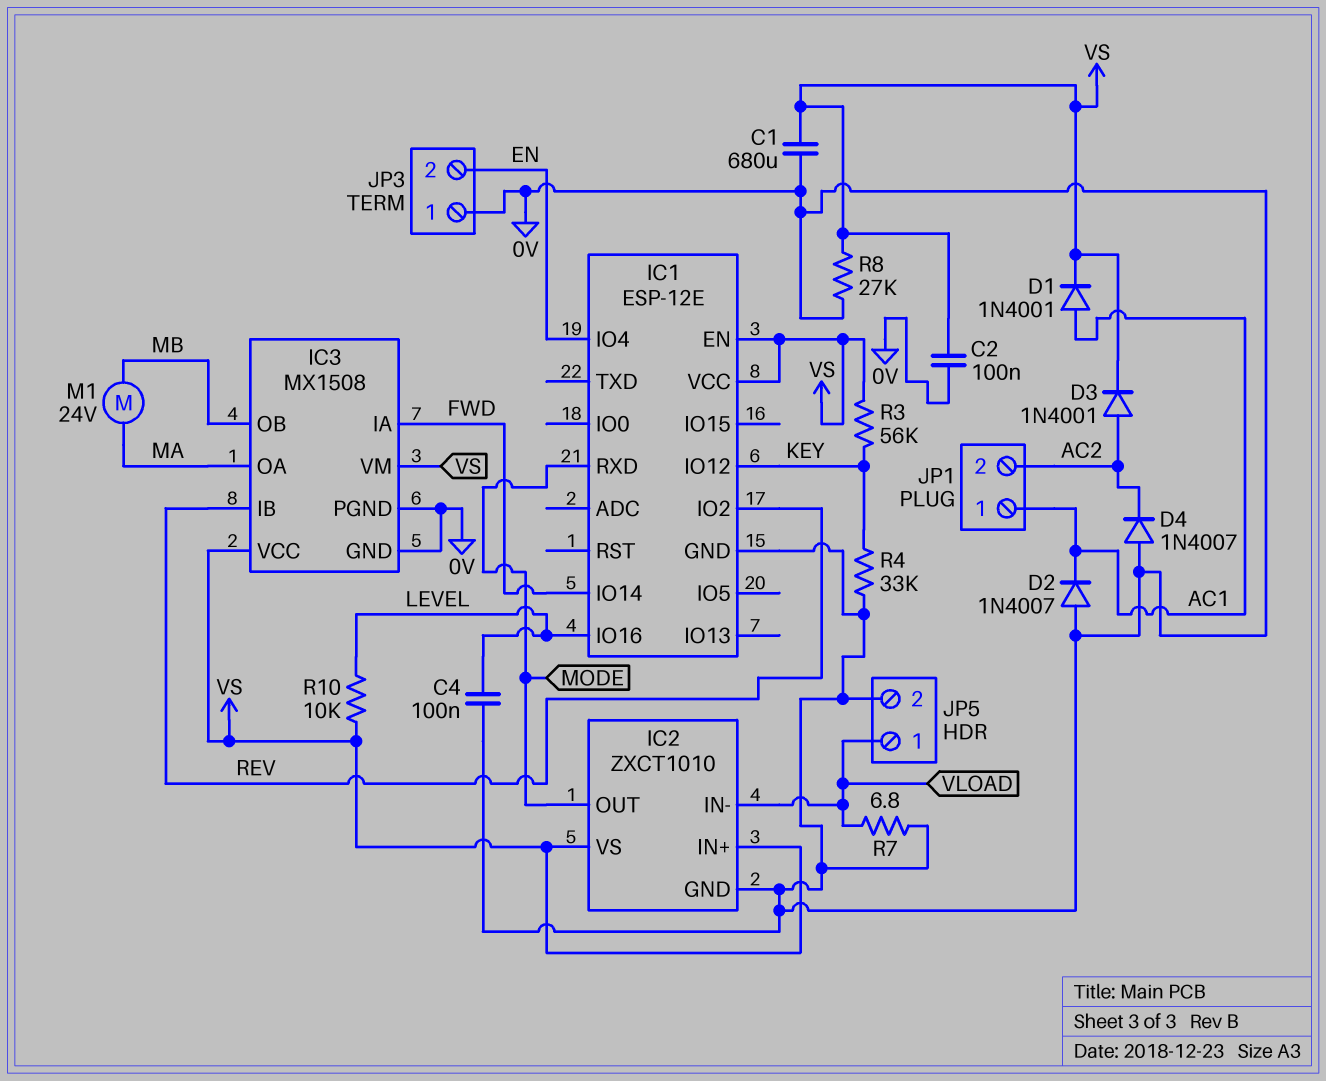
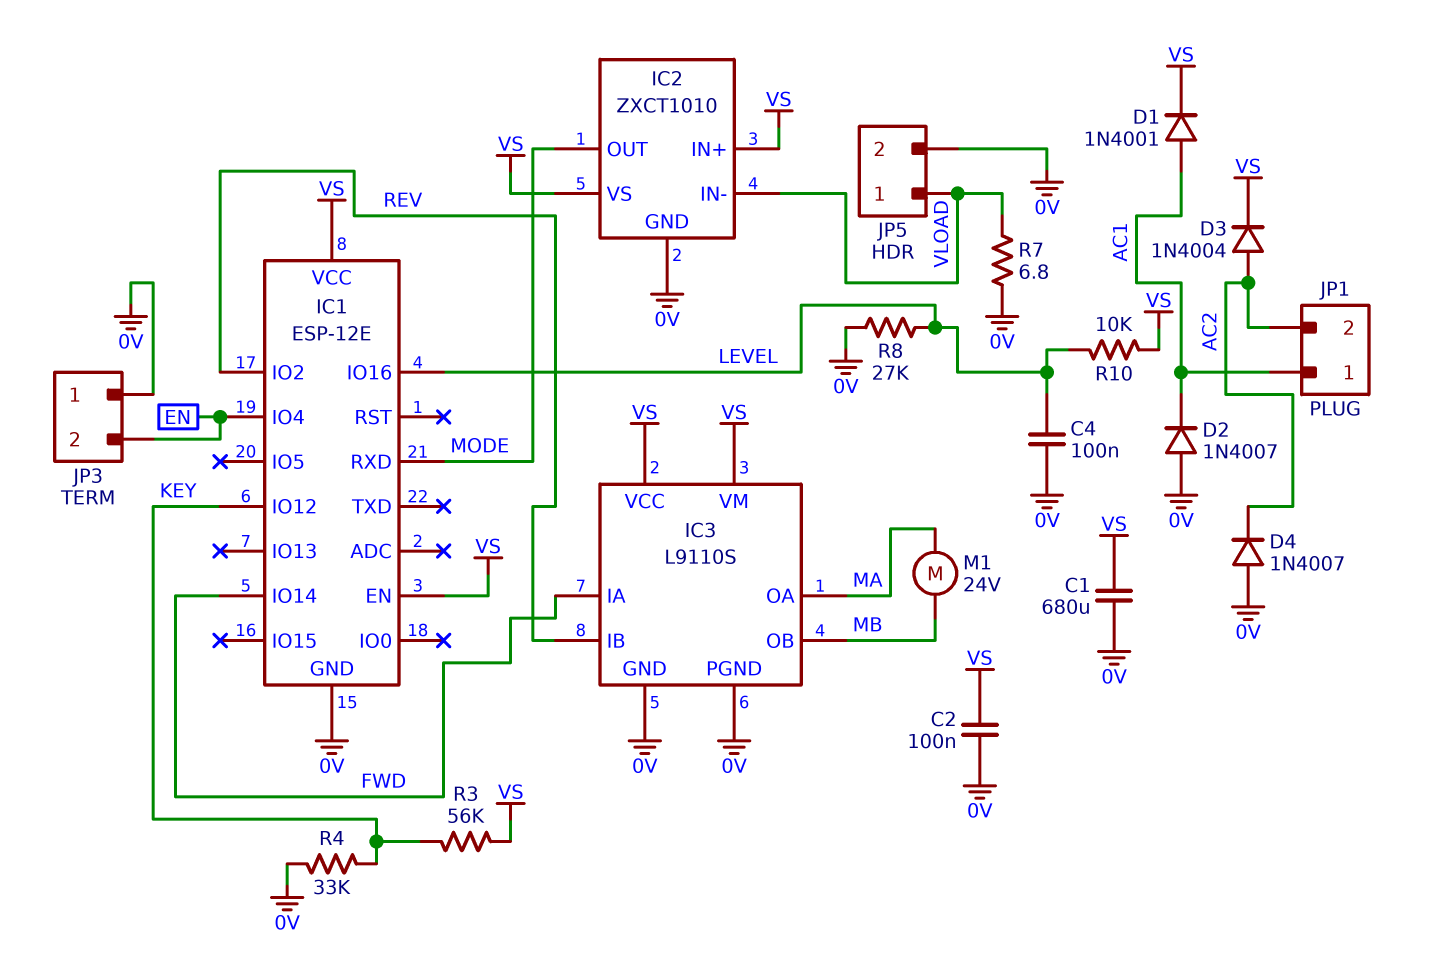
D3: diode 1N4001 (A AC2, K VS) -> diode 1N4004 (A AC2, K VS)
IC3: MX1508 -> L9110S
R8: 27k (0V, VS) -> 27k (0V, LEVEL)

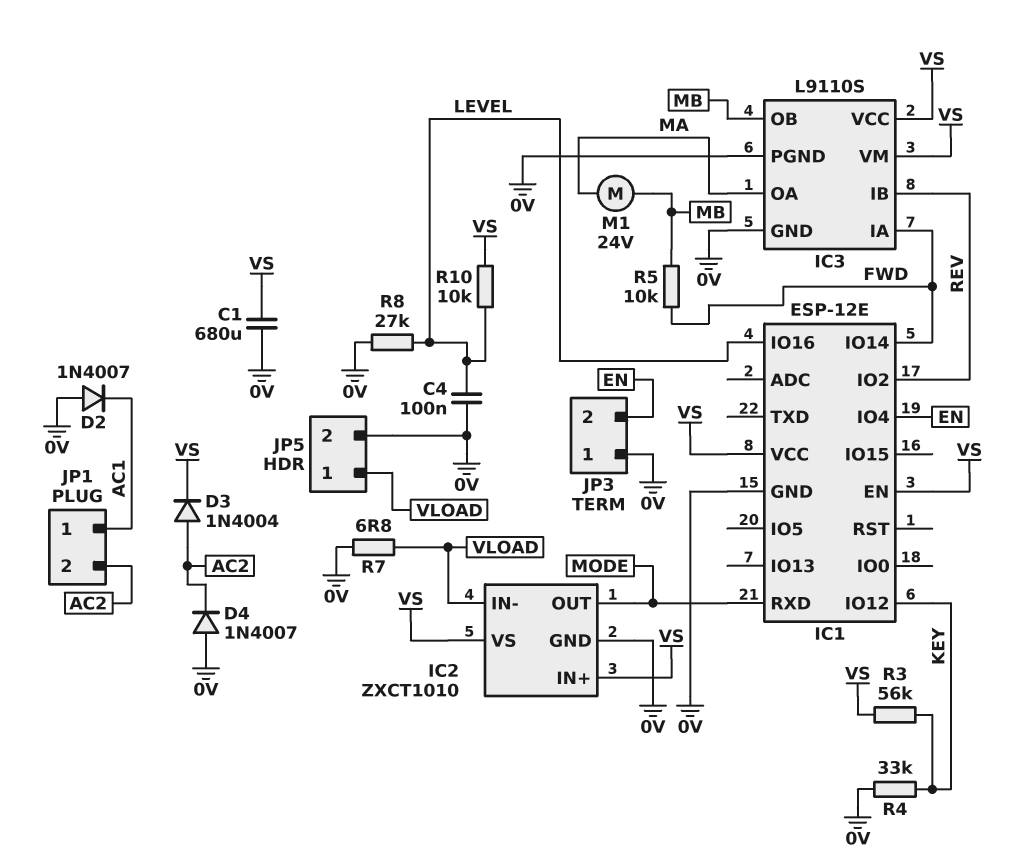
C2: 100nF (0V, VS) -> none
D1: diode 1N4001 (A AC1, K VS) -> none
R5: none -> 10k (FWD, MB)

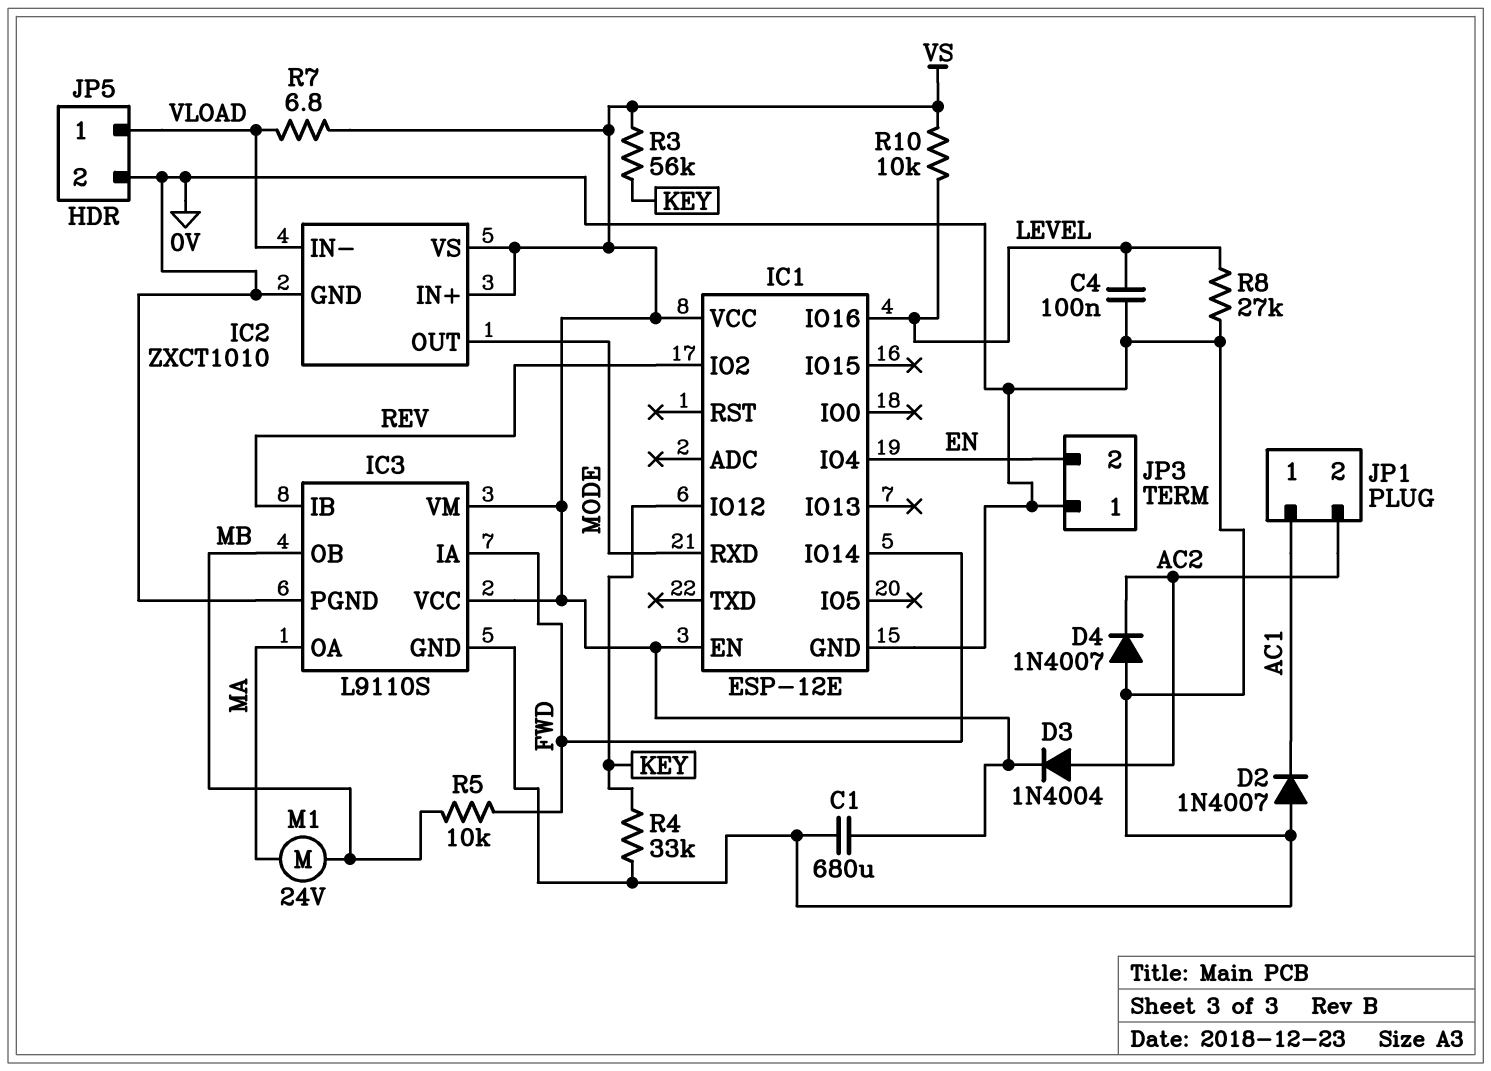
R7: 6.8 (0V, VLOAD) -> 6.8 (VLOAD, VS)

